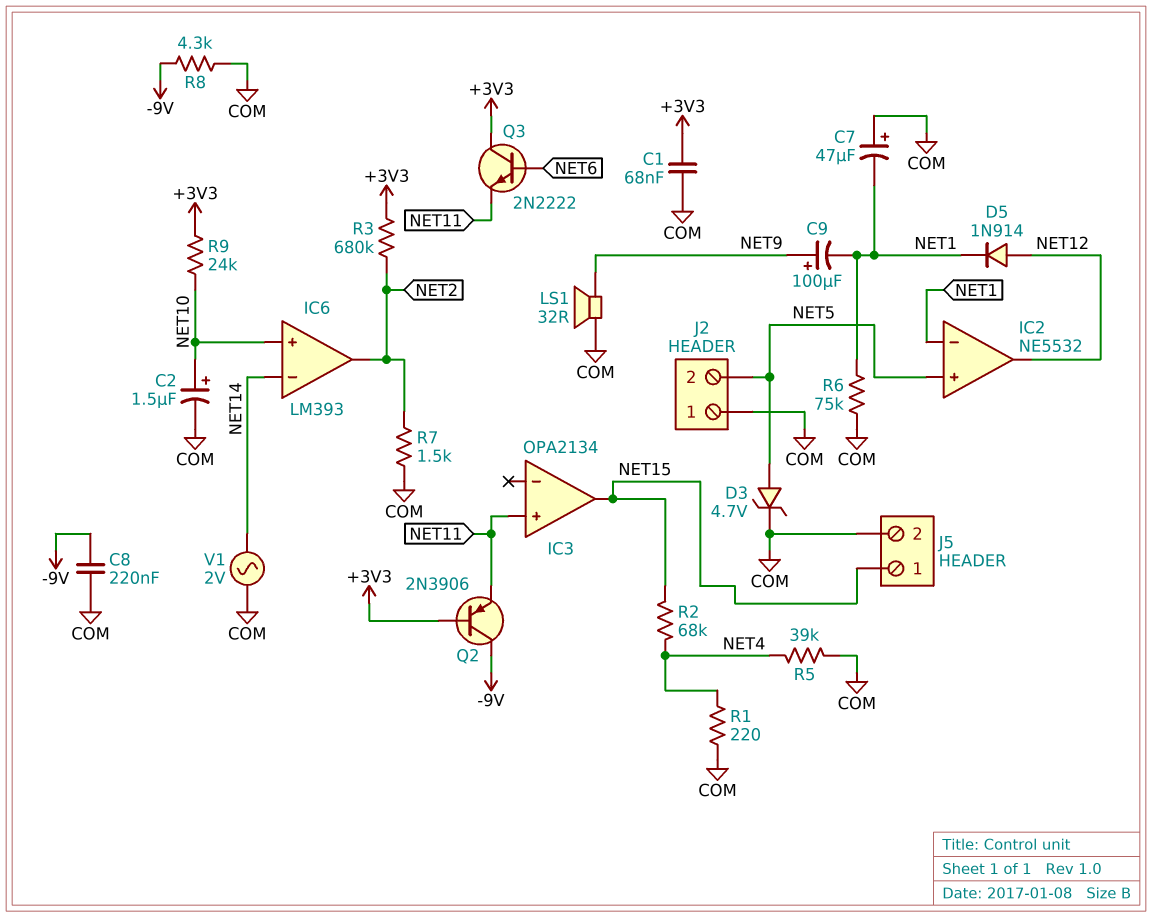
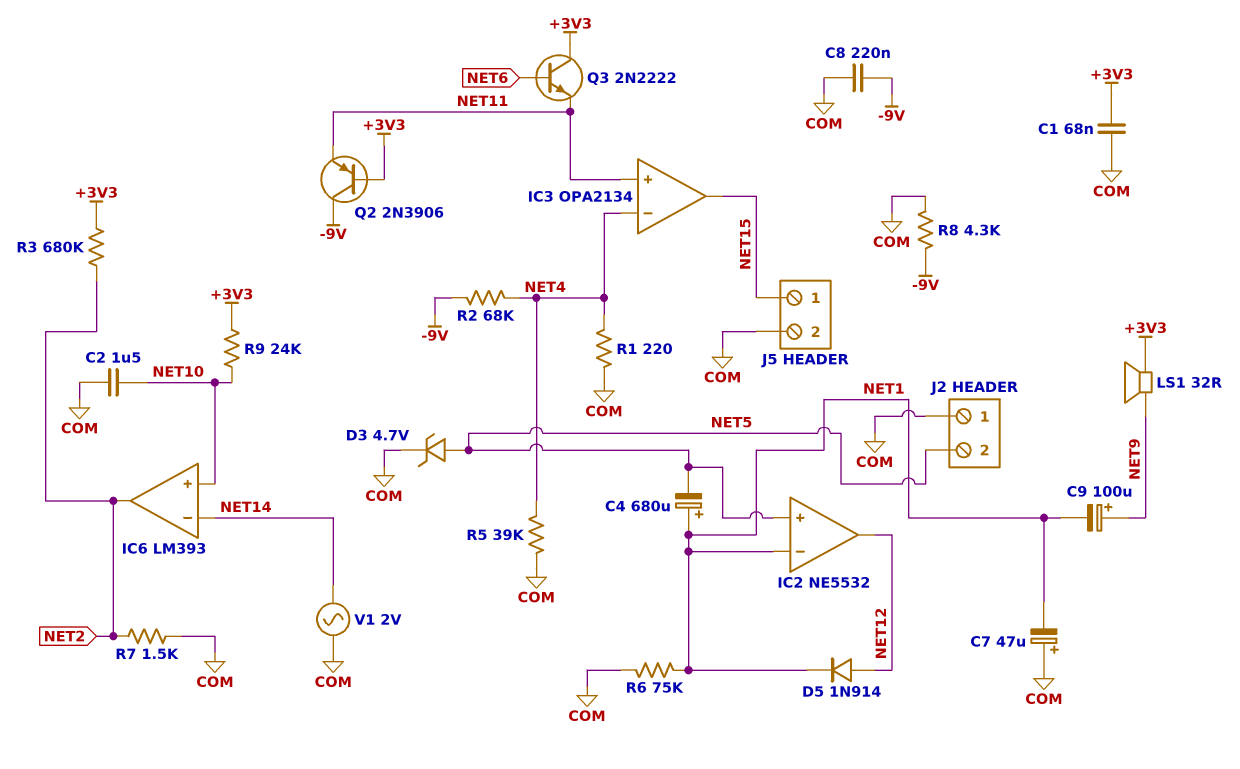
C2: 1.5uF (plus NET10, minus COM) -> 1.5uF (COM, NET10)
C4: none -> 680uF (plus NET1, minus NET5)
IC3 pin in-: none -> NET4
LS1: speaker 32R (COM, NET9) -> speaker 32R (+3V3, NET9)
R2: 68k (NET4, NET15) -> 68k (-9V, NET4)

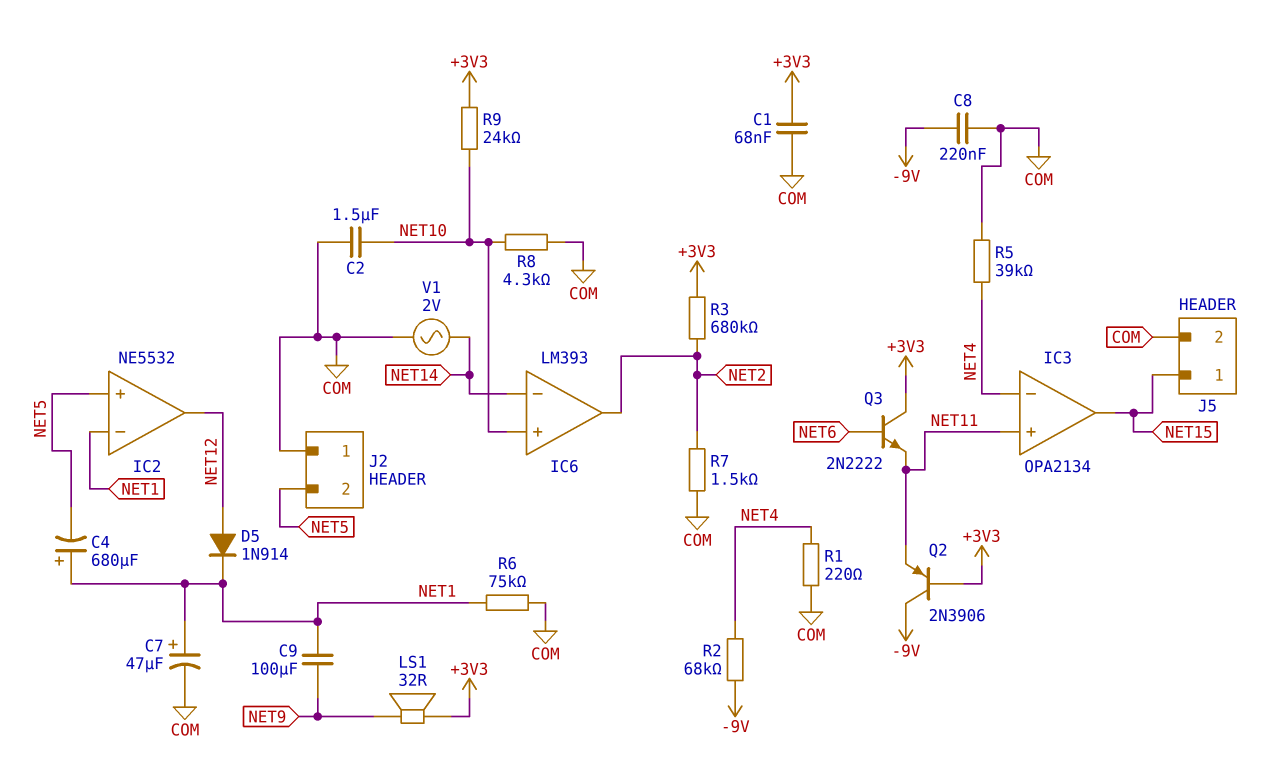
C7: 47uF (plus COM, minus NET1) -> 47uF (plus NET1, minus COM)
C9: 100uF (plus NET9, minus NET1) -> 100uF (NET1, NET9)
D3: zener 4.7V (A NET5, K COM) -> none
R8: 4.3k (-9V, COM) -> 4.3k (COM, NET10)

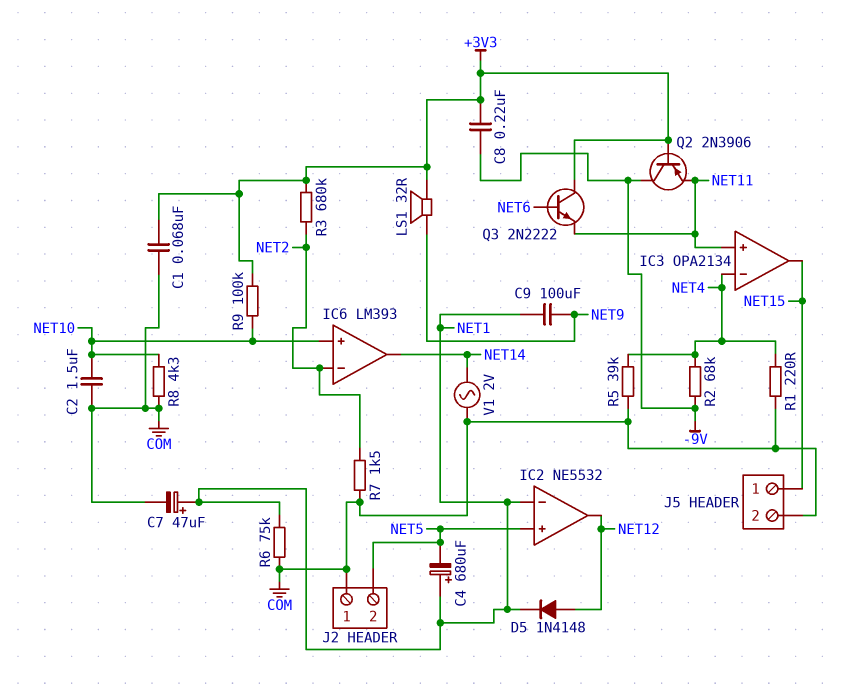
C8: 220nF (-9V, COM) -> 220nF (+3V3, -9V)
D5: diode 1N914 (A NET12, K NET1) -> diode 1N4148 (A NET12, K NET1)
IC6 pin in-: NET14 -> NET2
IC6 pin out: NET2 -> NET14
R9: 24k (+3V3, NET10) -> 100k (+3V3, NET10)

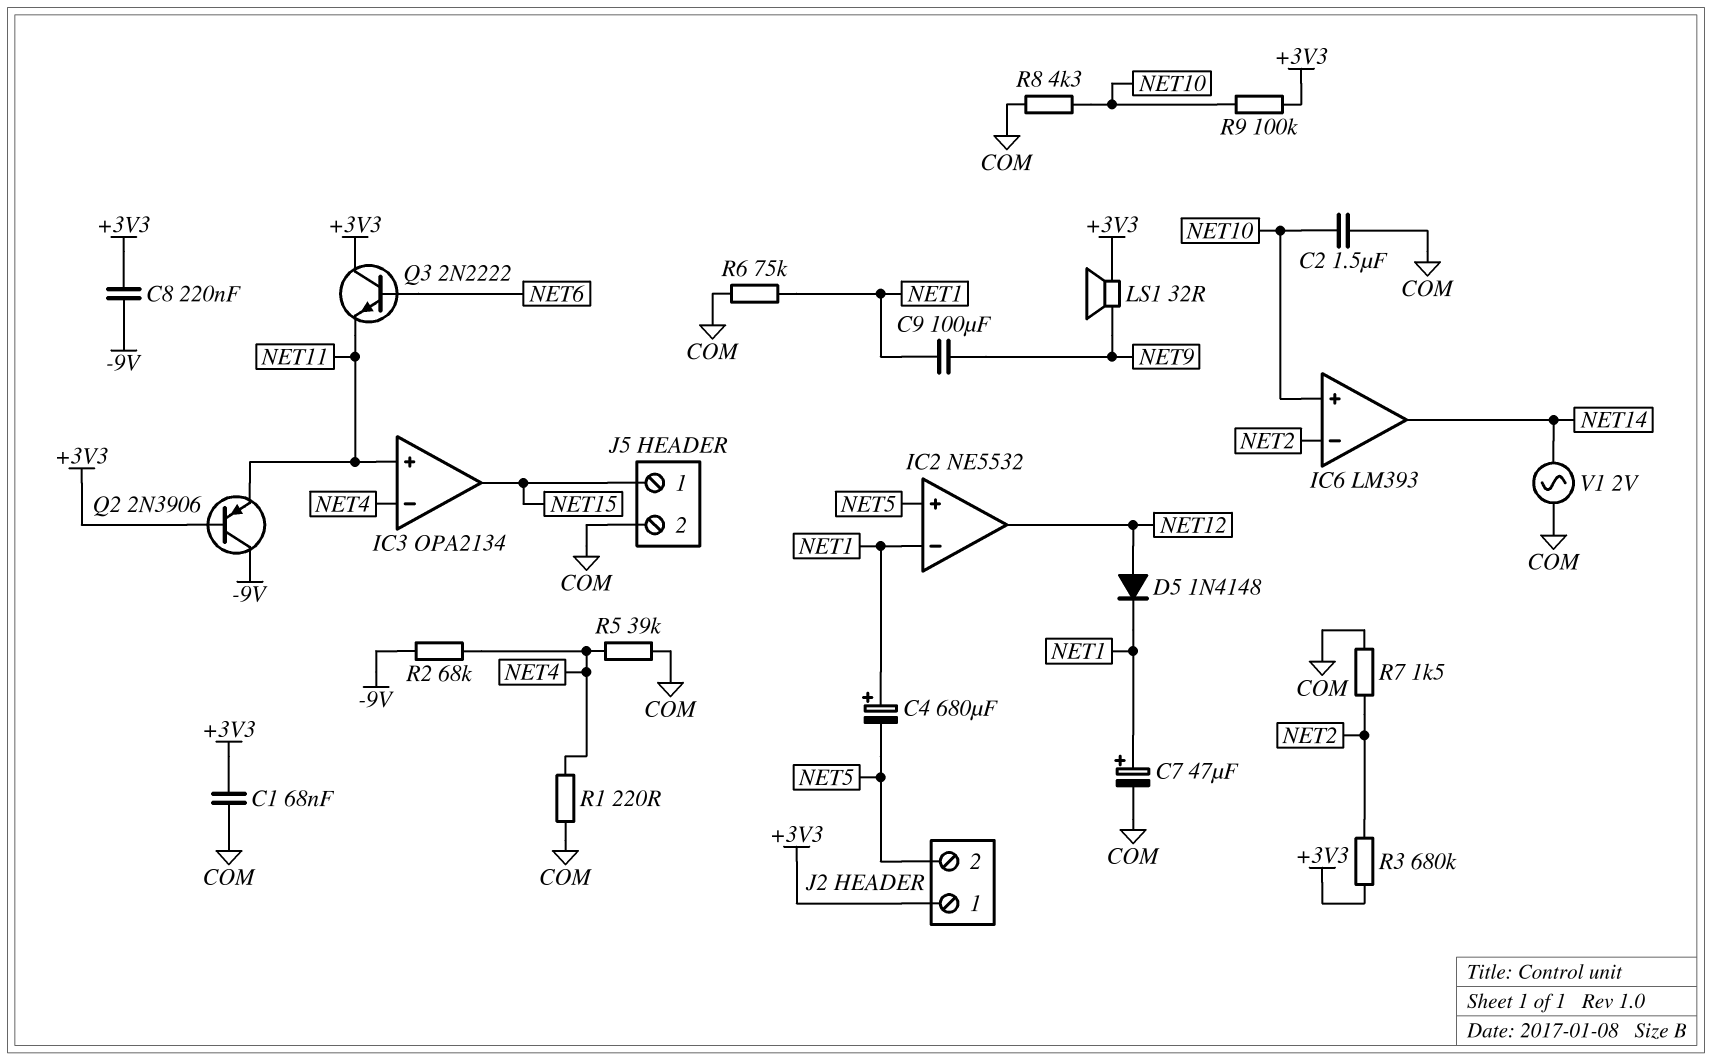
J2 pin 1: COM -> +3V3

